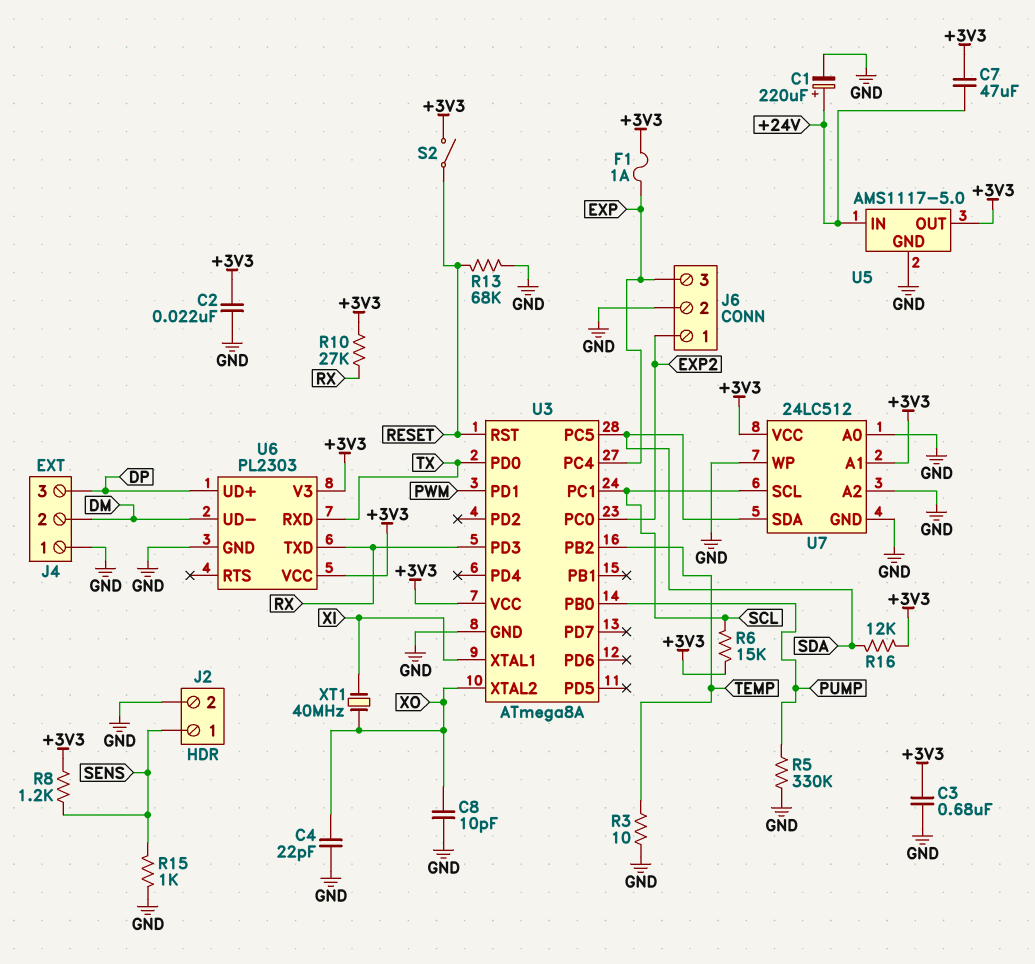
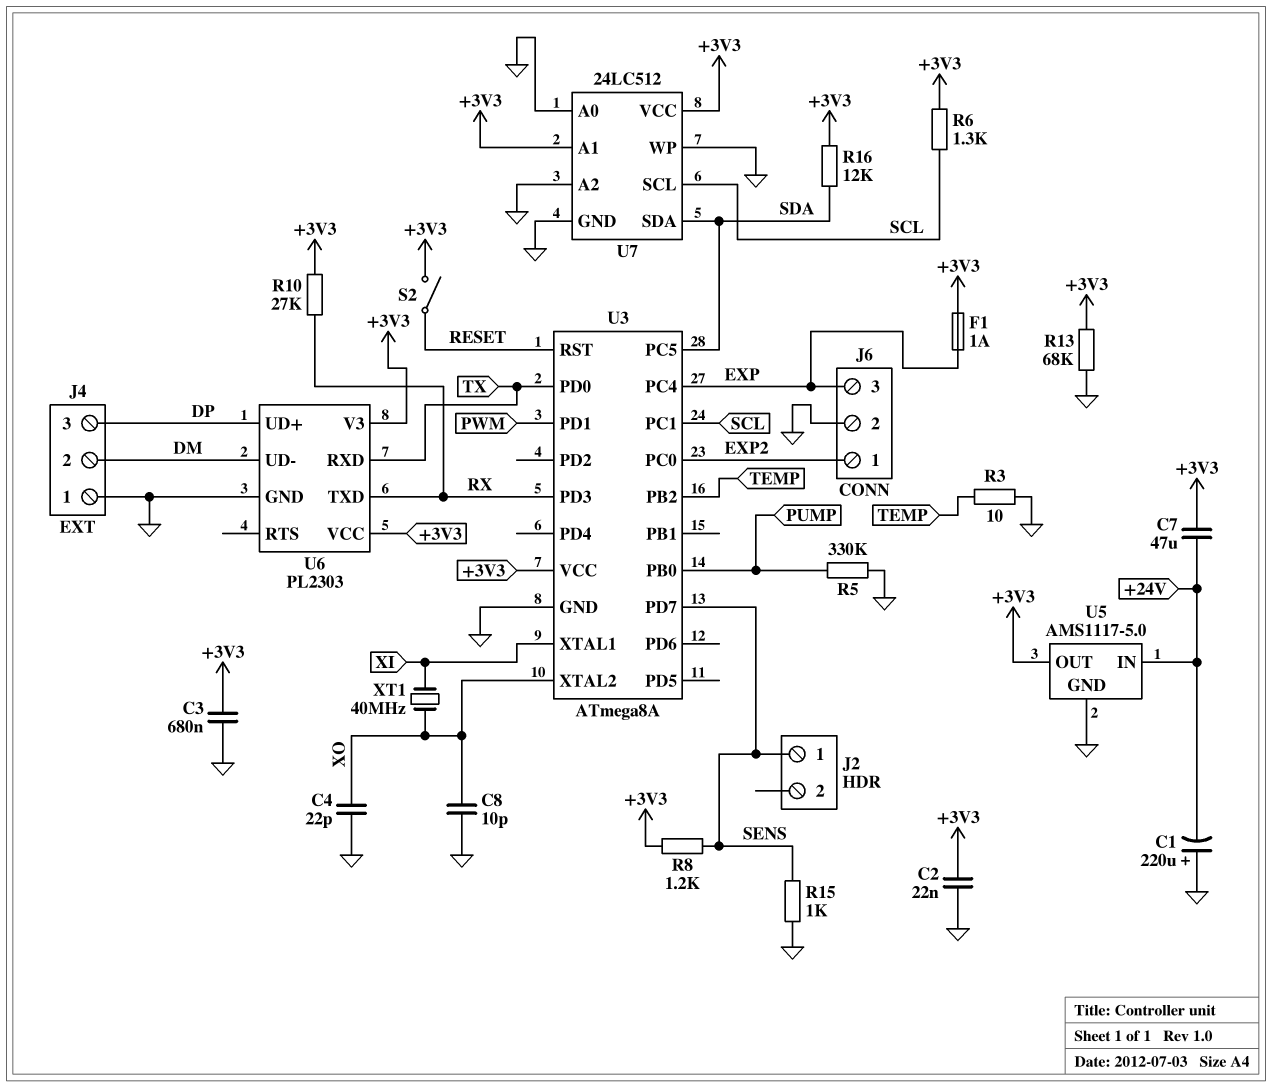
C1: 220uF (plus +24V, minus GND) -> 220uF (plus GND, minus +24V)
J2 pin 2: GND -> none
R6: 15k (+3V3, SCL) -> 1.3k (+3V3, SCL)
R13: 68k (GND, RESET) -> 68k (+3V3, GND)
U3 pin PD7: none -> SENS

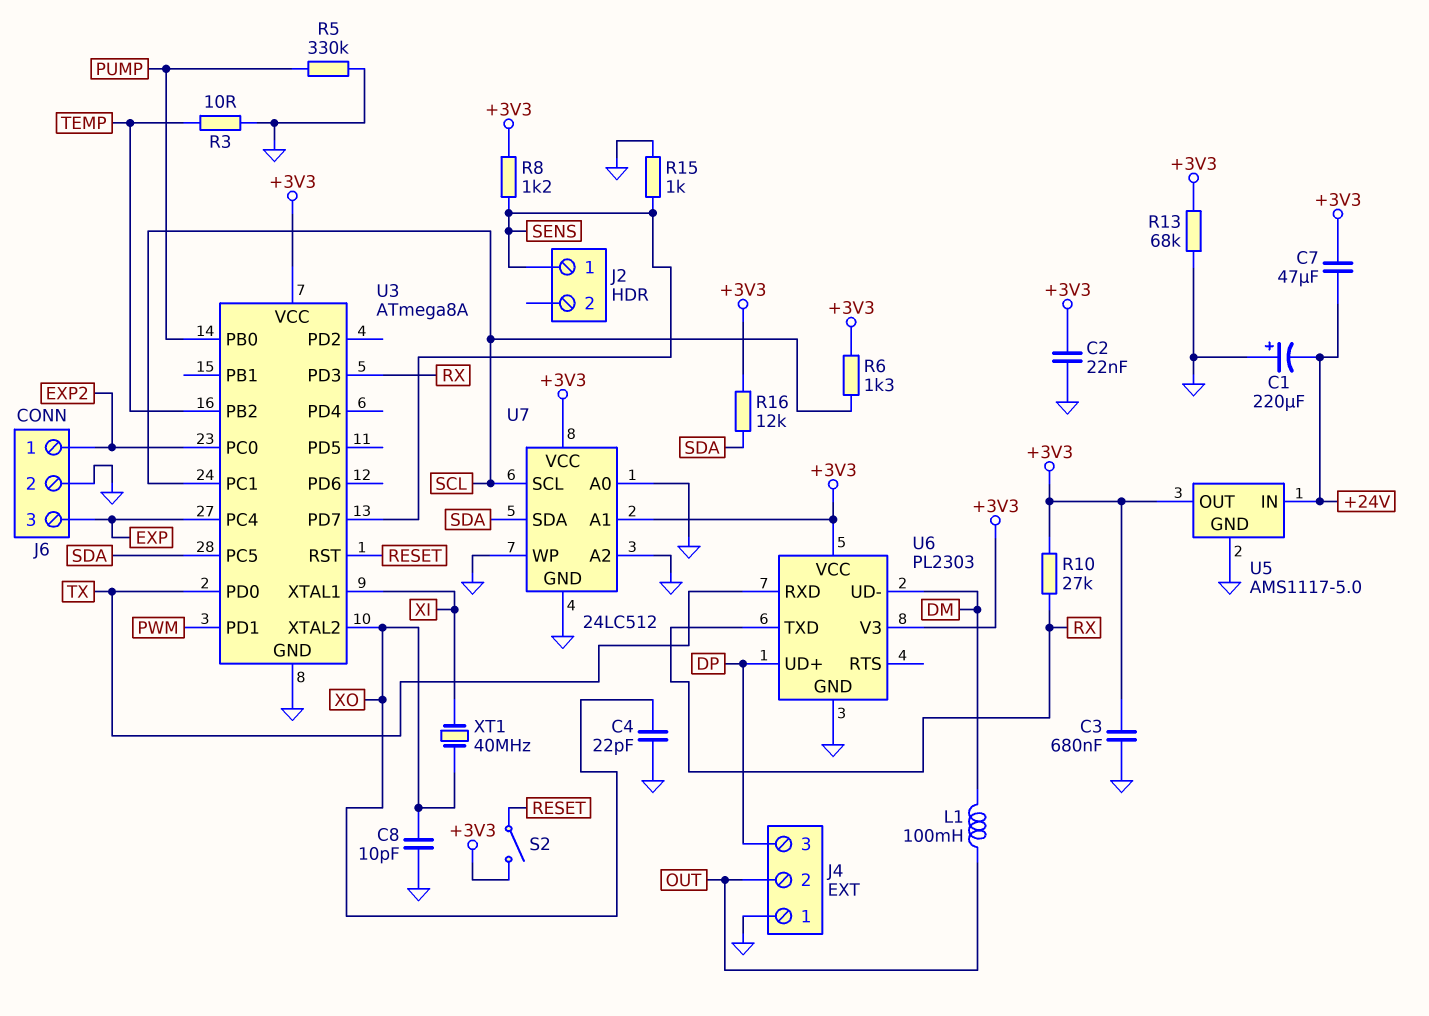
F1: 1A (+3V3, EXP) -> none
J4 pin 2: DM -> OUT
L1: none -> 100mH (DM, OUT)

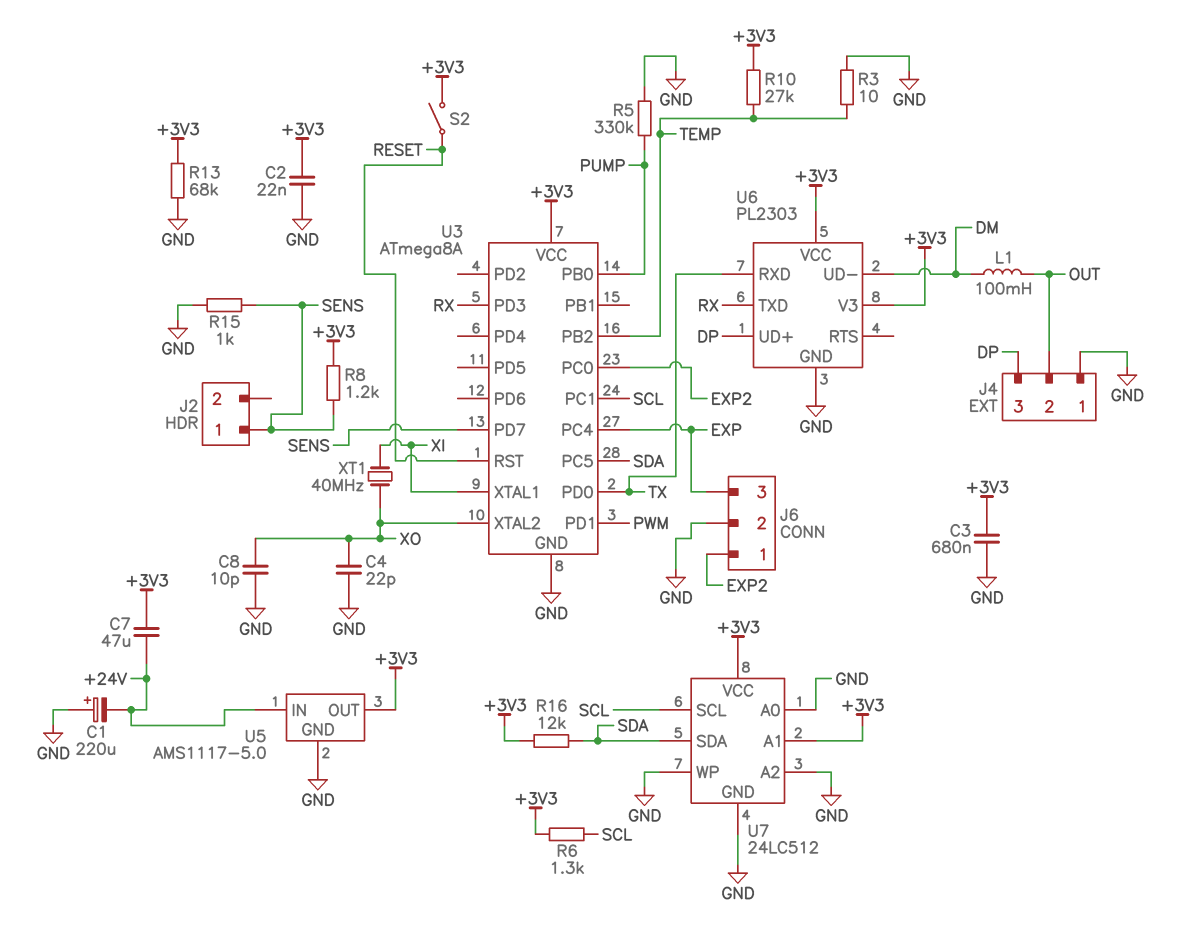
R10: 27k (+3V3, RX) -> 27k (+3V3, TEMP)

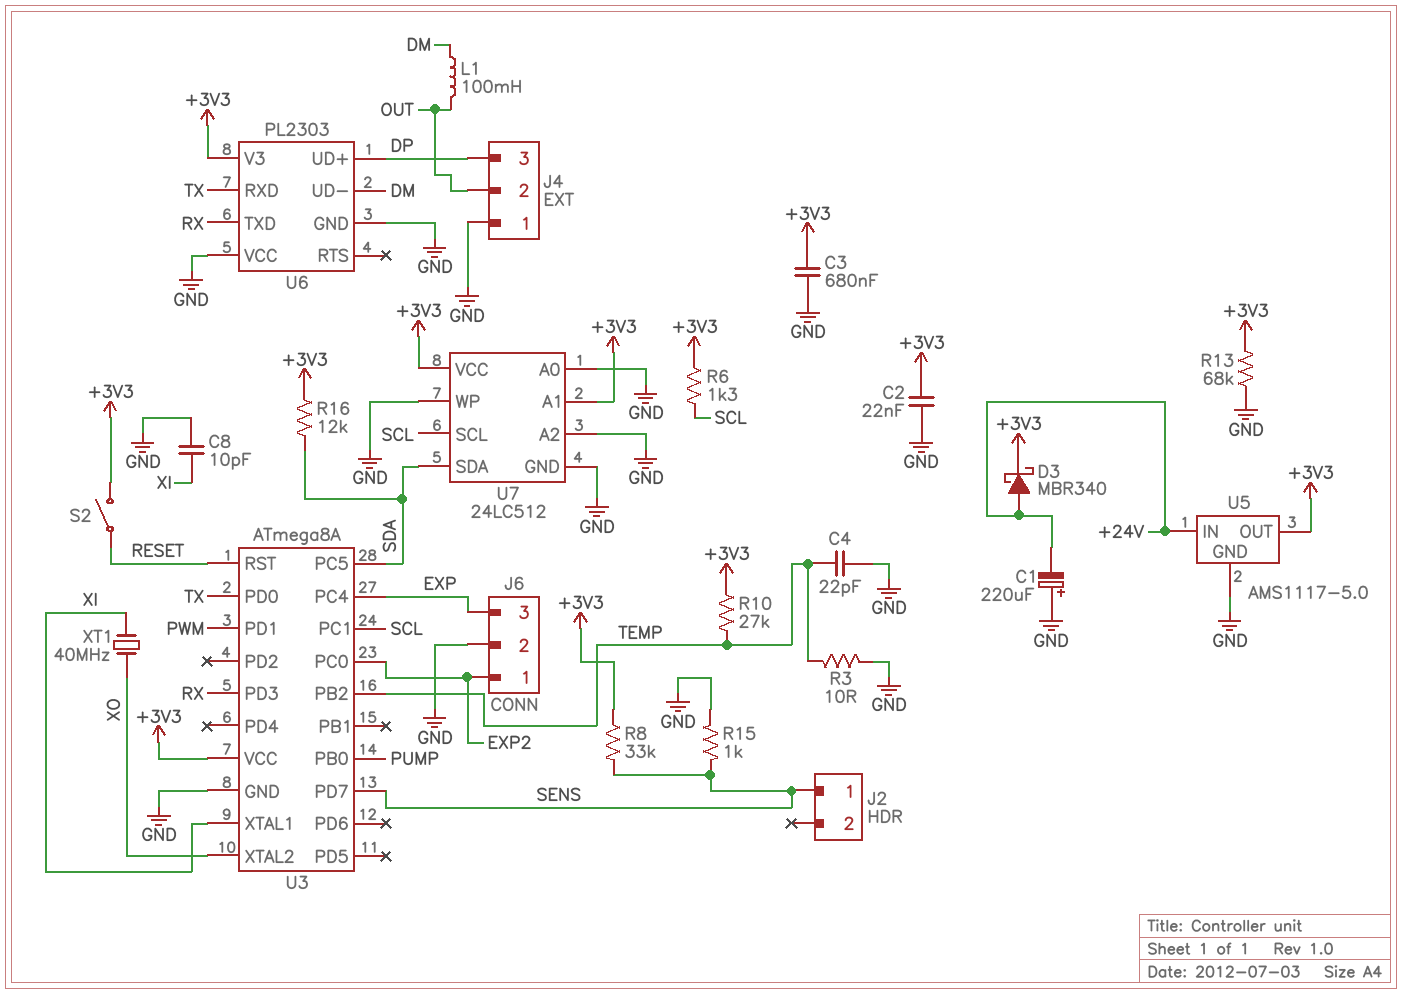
C4: 22pF (GND, XO) -> 22pF (GND, TEMP)
C7: 47uF (+3V3, +24V) -> none
C8: 10pF (GND, XO) -> 10pF (GND, XI)
D3: none -> schottky MBR340 (A +24V, K +3V3)
R5: 330k (GND, PUMP) -> none
R8: 1.2k (+3V3, SENS) -> 33k (+3V3, SENS)
U6 pin VCC: +3V3 -> GND

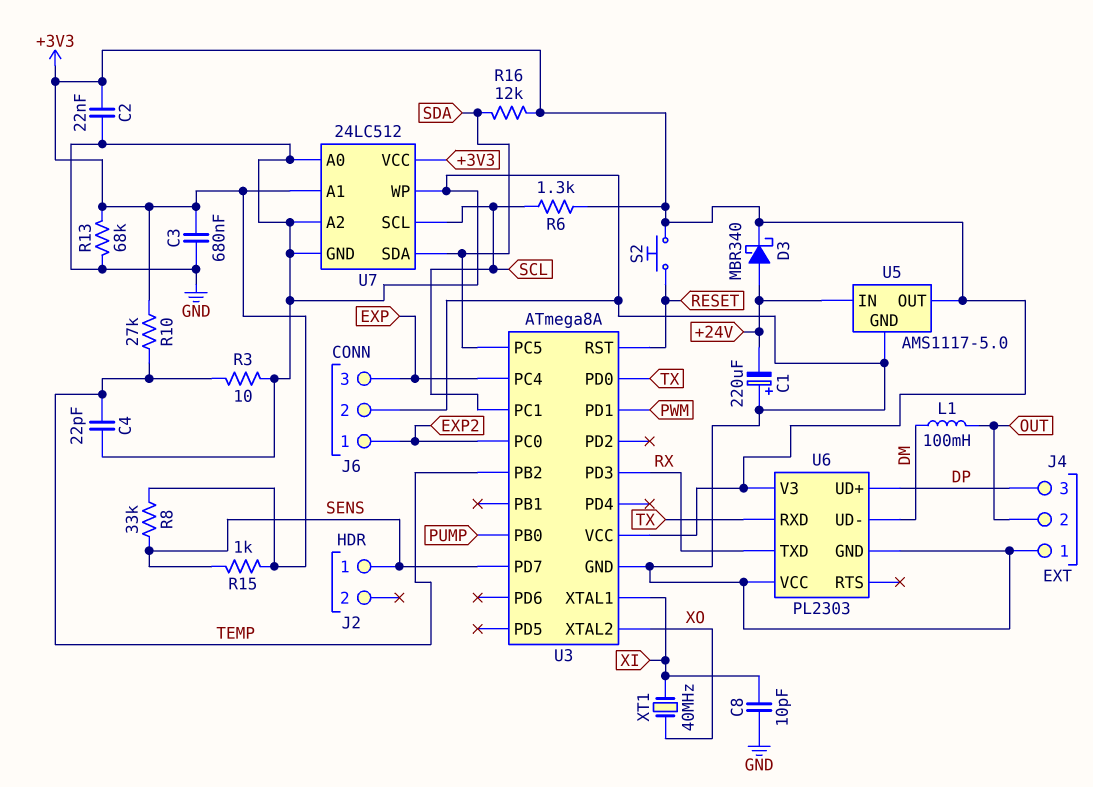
R15: 1k (GND, SENS) -> 1k (+3V3, SENS)
S2: switch (+3V3, RESET) -> button (+3V3, RESET)

